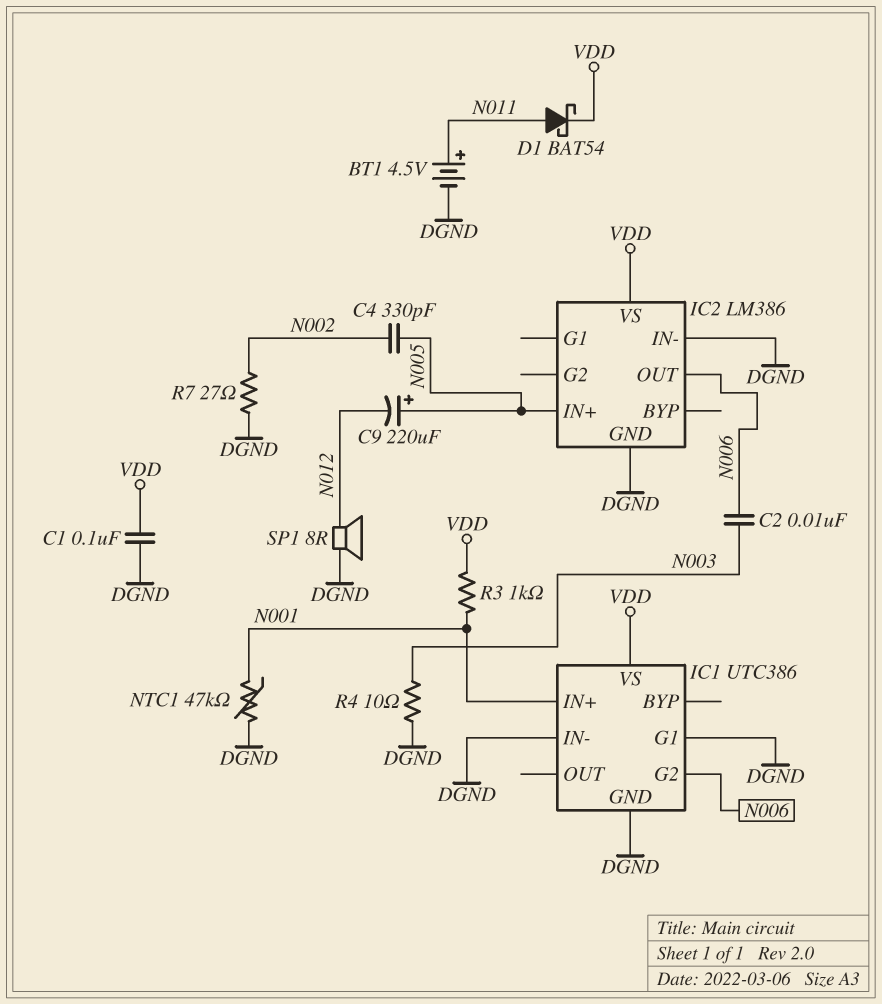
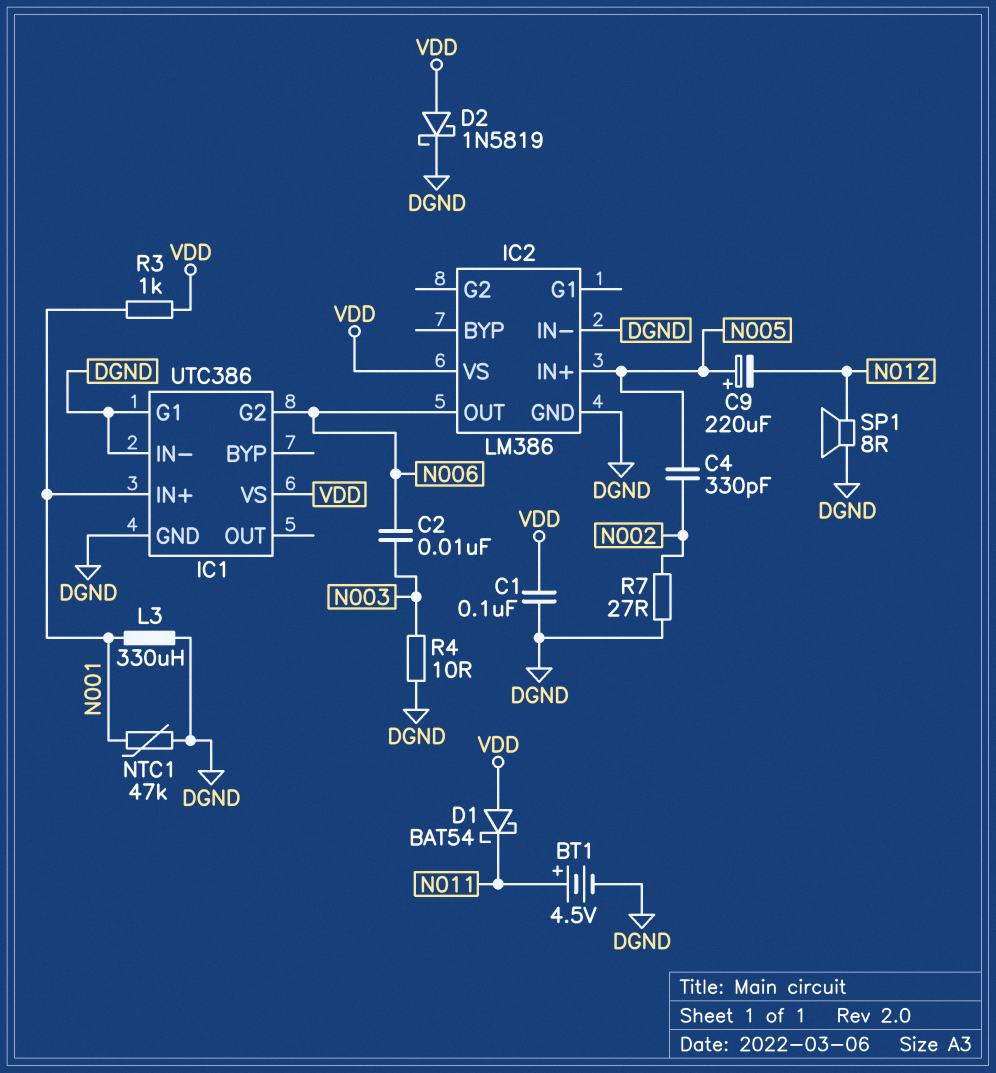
D1: schottky BAT54 (A N011, K VDD) -> schottky BAT54 (A VDD, K N011)
D2: none -> schottky 1N5819 (A VDD, K DGND)
L3: none -> 330uH (DGND, N001)

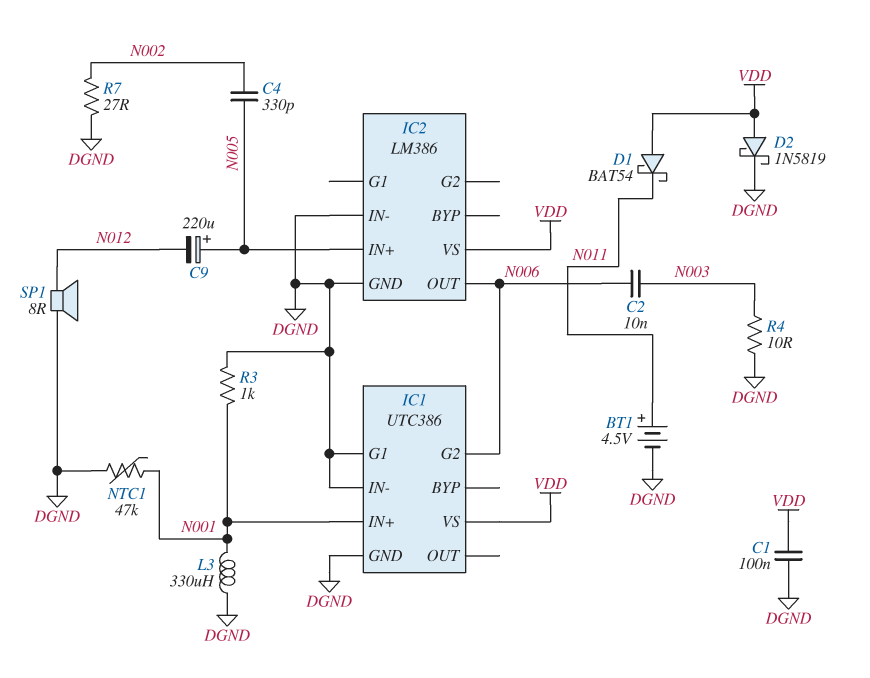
R3: 1k (N001, VDD) -> 1k (DGND, N001)

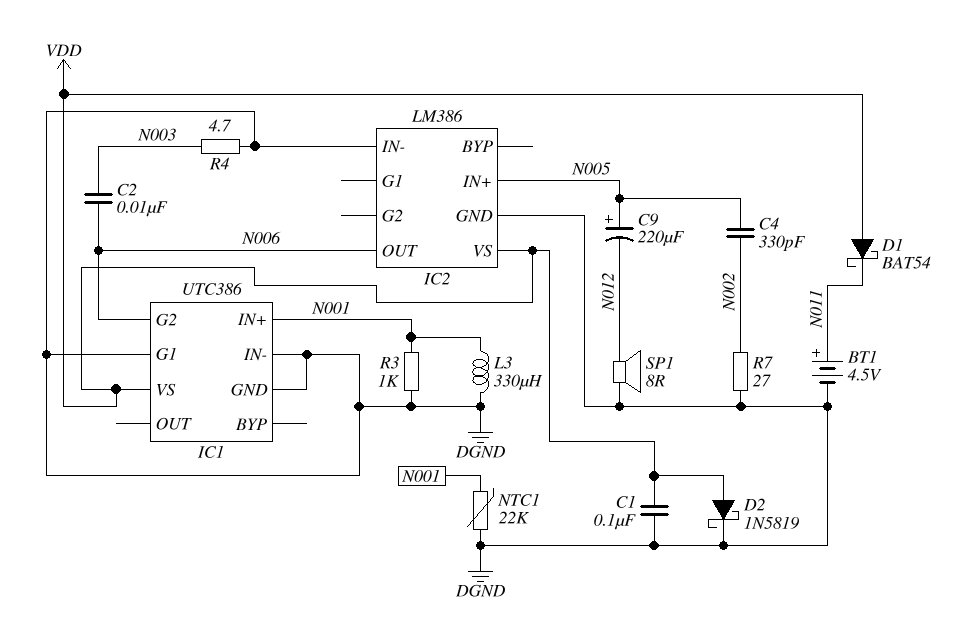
NTC1: 47k (DGND, N001) -> 22k (DGND, N001)
R4: 10 (DGND, N003) -> 4.7 (DGND, N003)

